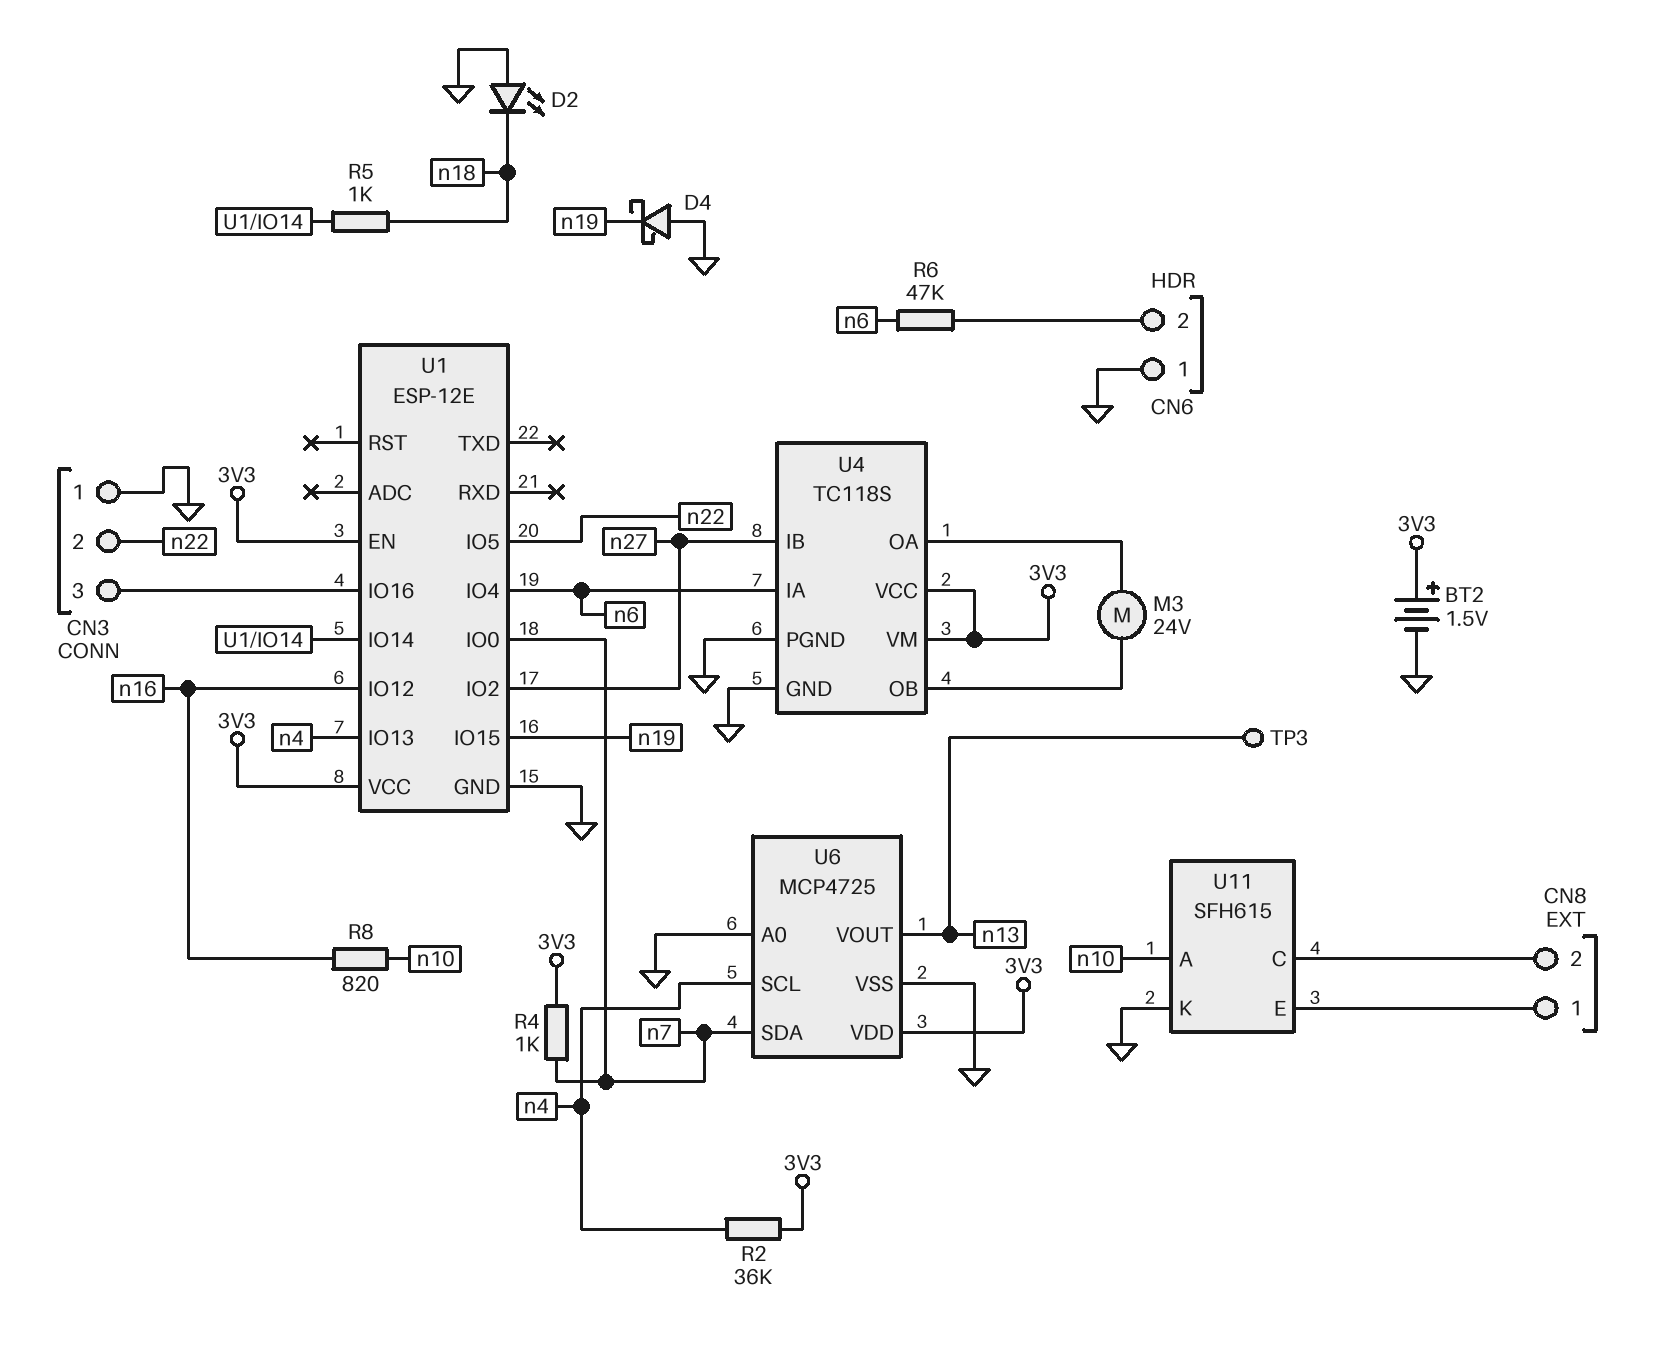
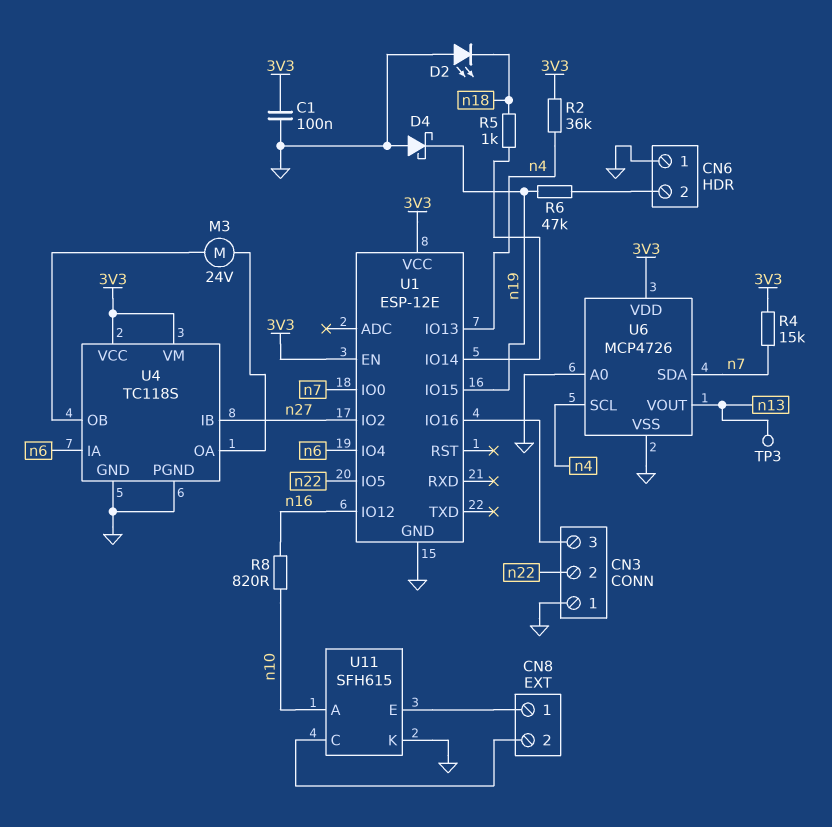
BT2: 1.5V (plus 3V3, minus GND) -> none
C1: none -> 100nF (3V3, GND)
R4: 1k (3V3, n7) -> 15k (3V3, n7)
R6: 47k (CN6/2, n6) -> 47k (CN6/2, n19)
U6: MCP4725 -> MCP4726

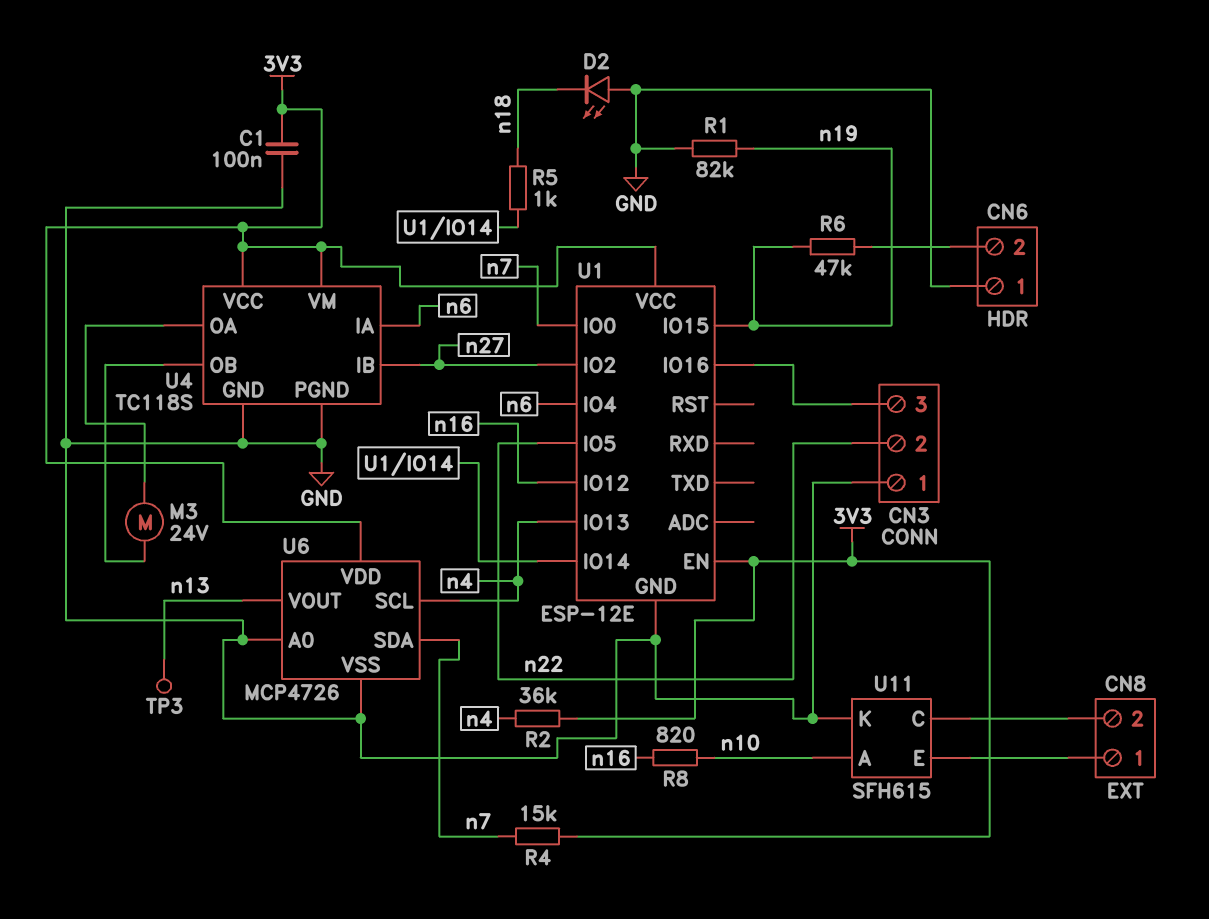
D4: schottky (A GND, K n19) -> none
R1: none -> 82k (GND, n19)

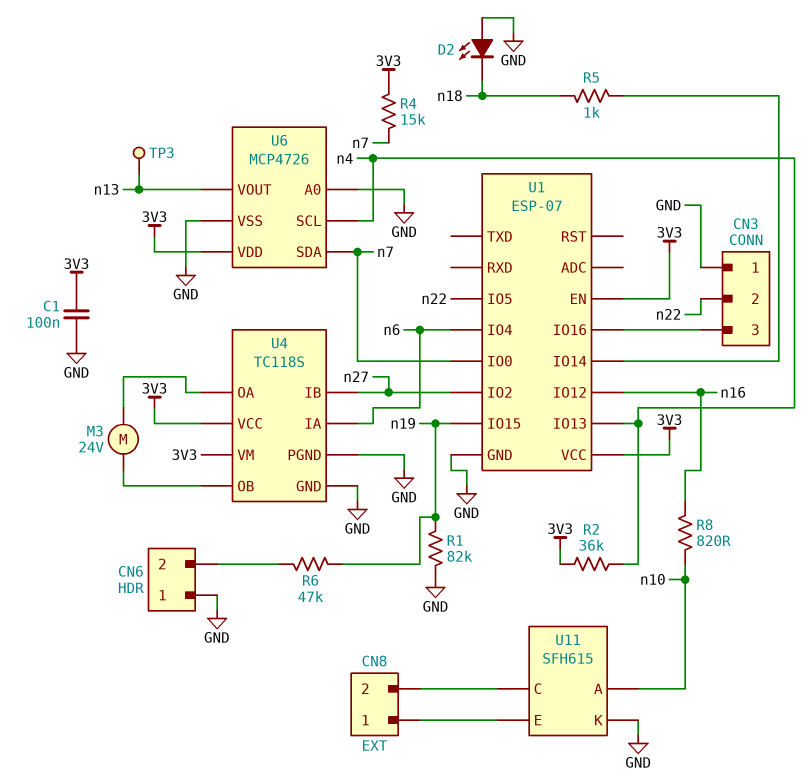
U1: ESP-12E -> ESP-07

